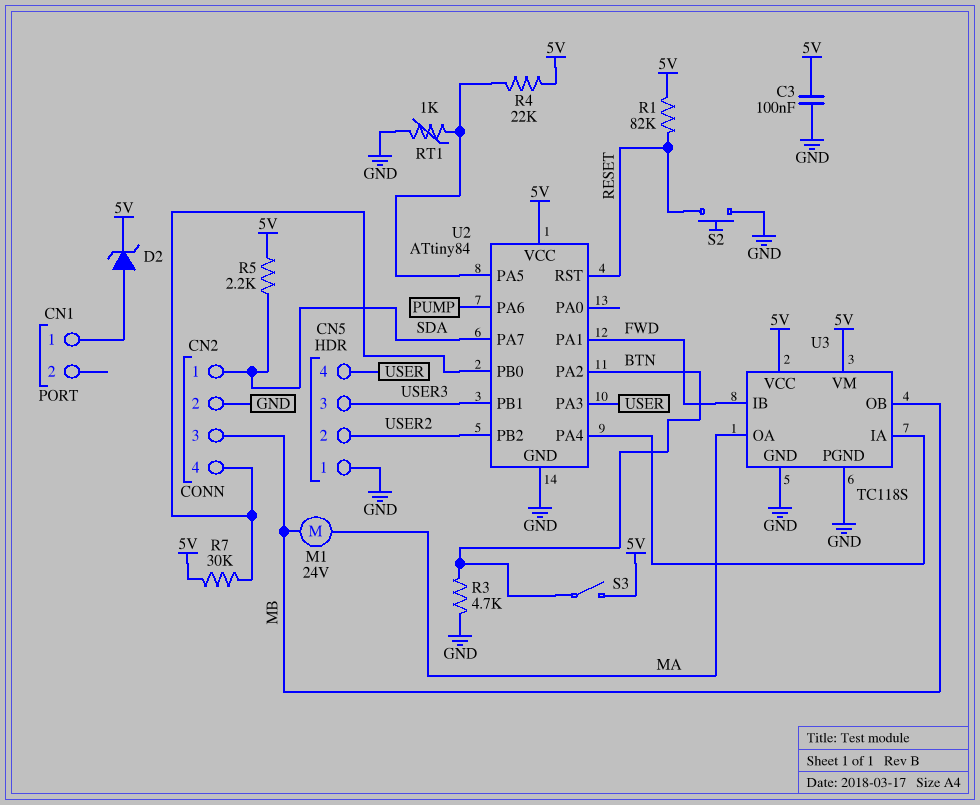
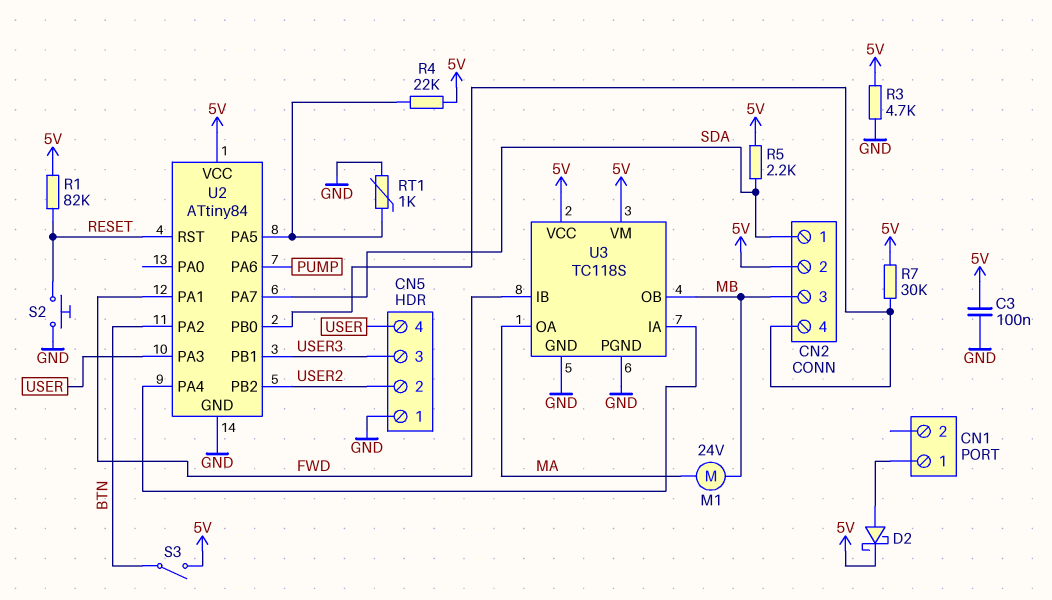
CN2 pin 2: GND -> 5V
D2: zener (A CN1/1, K 5V) -> schottky (A CN1/1, K 5V)
R3: 4.7k (BTN, GND) -> 4.7k (5V, GND)

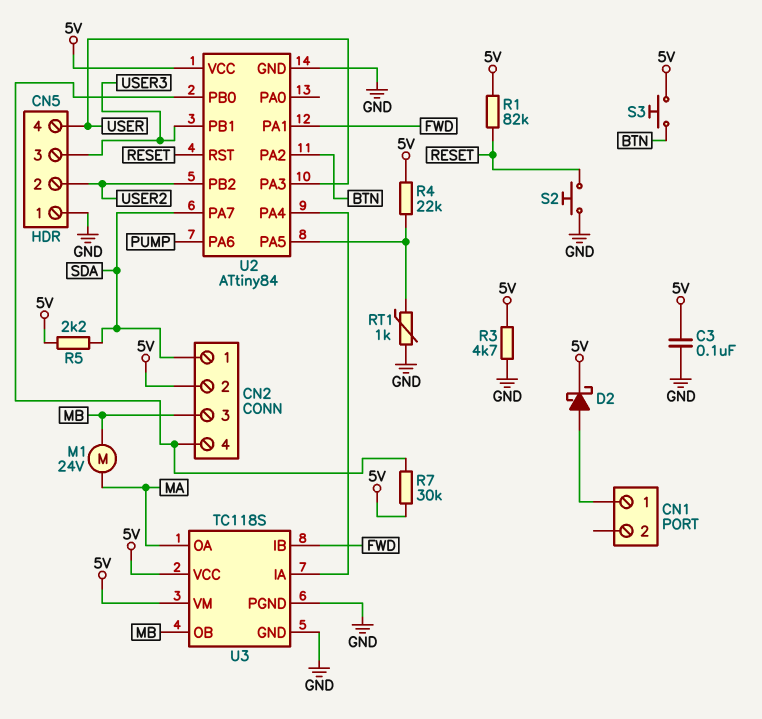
S3: switch (5V, BTN) -> button (5V, BTN)

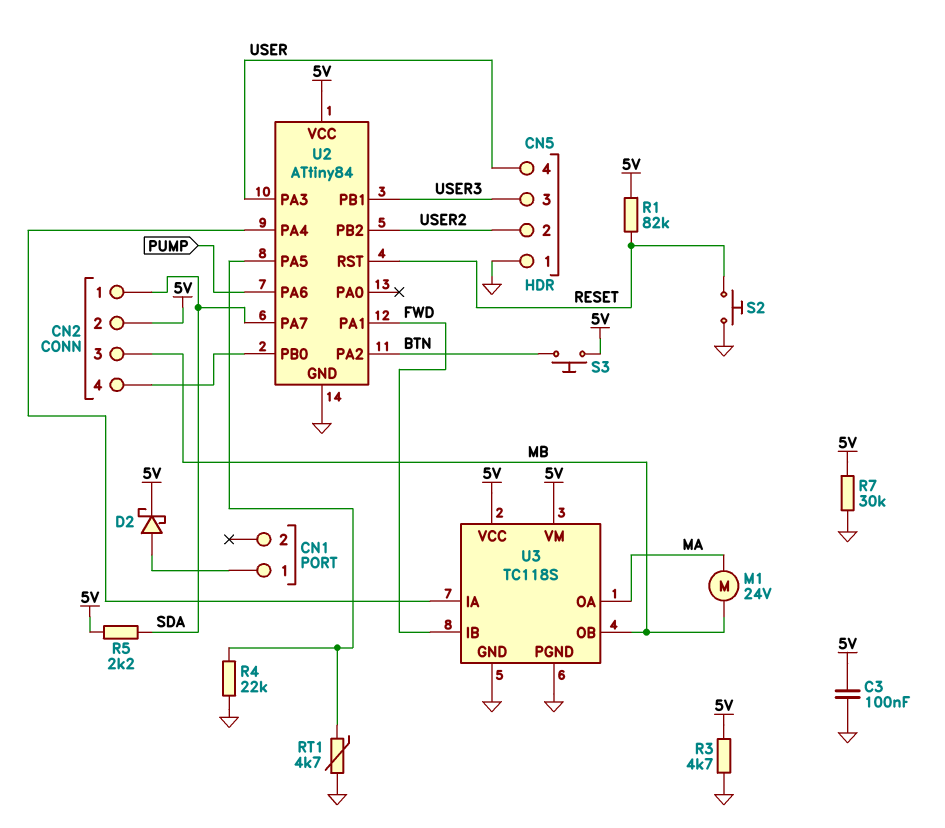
R4: 22k (5V, U2/PA5) -> 22k (GND, U2/PA5)
R7: 30k (5V, CN2/4) -> 30k (5V, GND)
RT1: 1k (GND, U2/PA5) -> 4.7k (GND, U2/PA5)

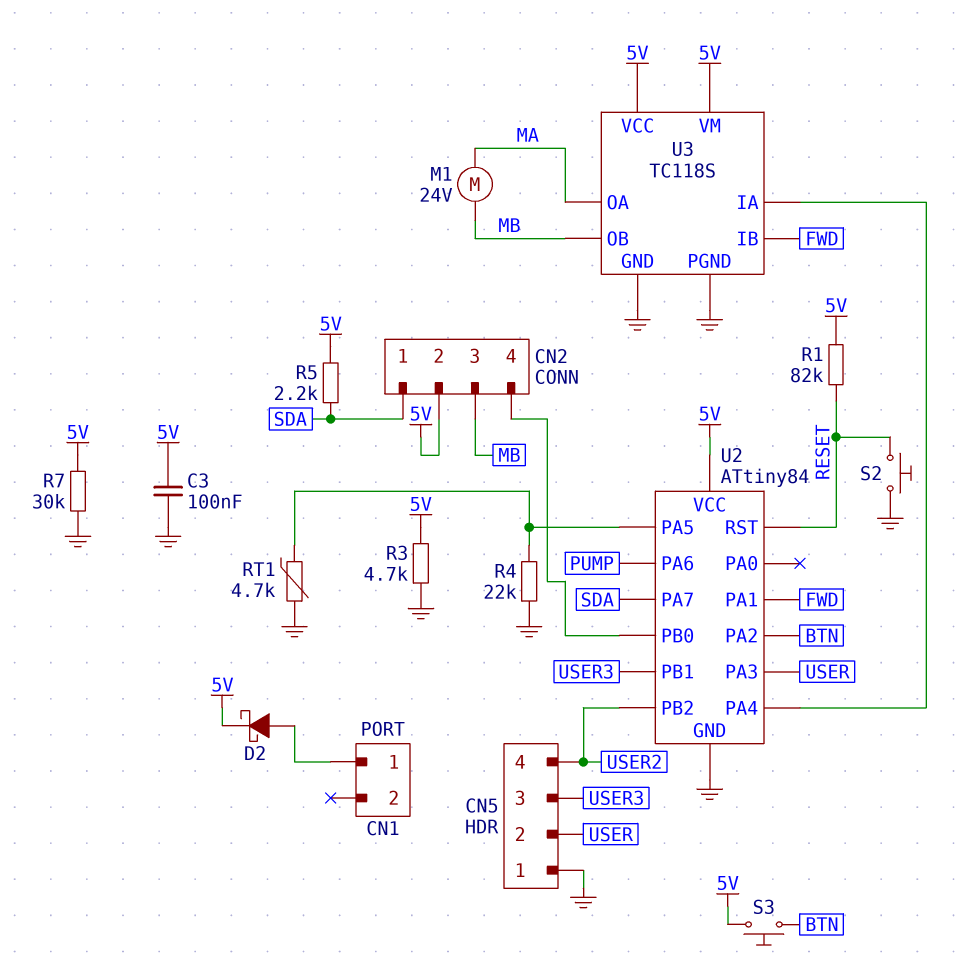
CN5 pin 2: USER2 -> USER
CN5 pin 4: USER -> USER2

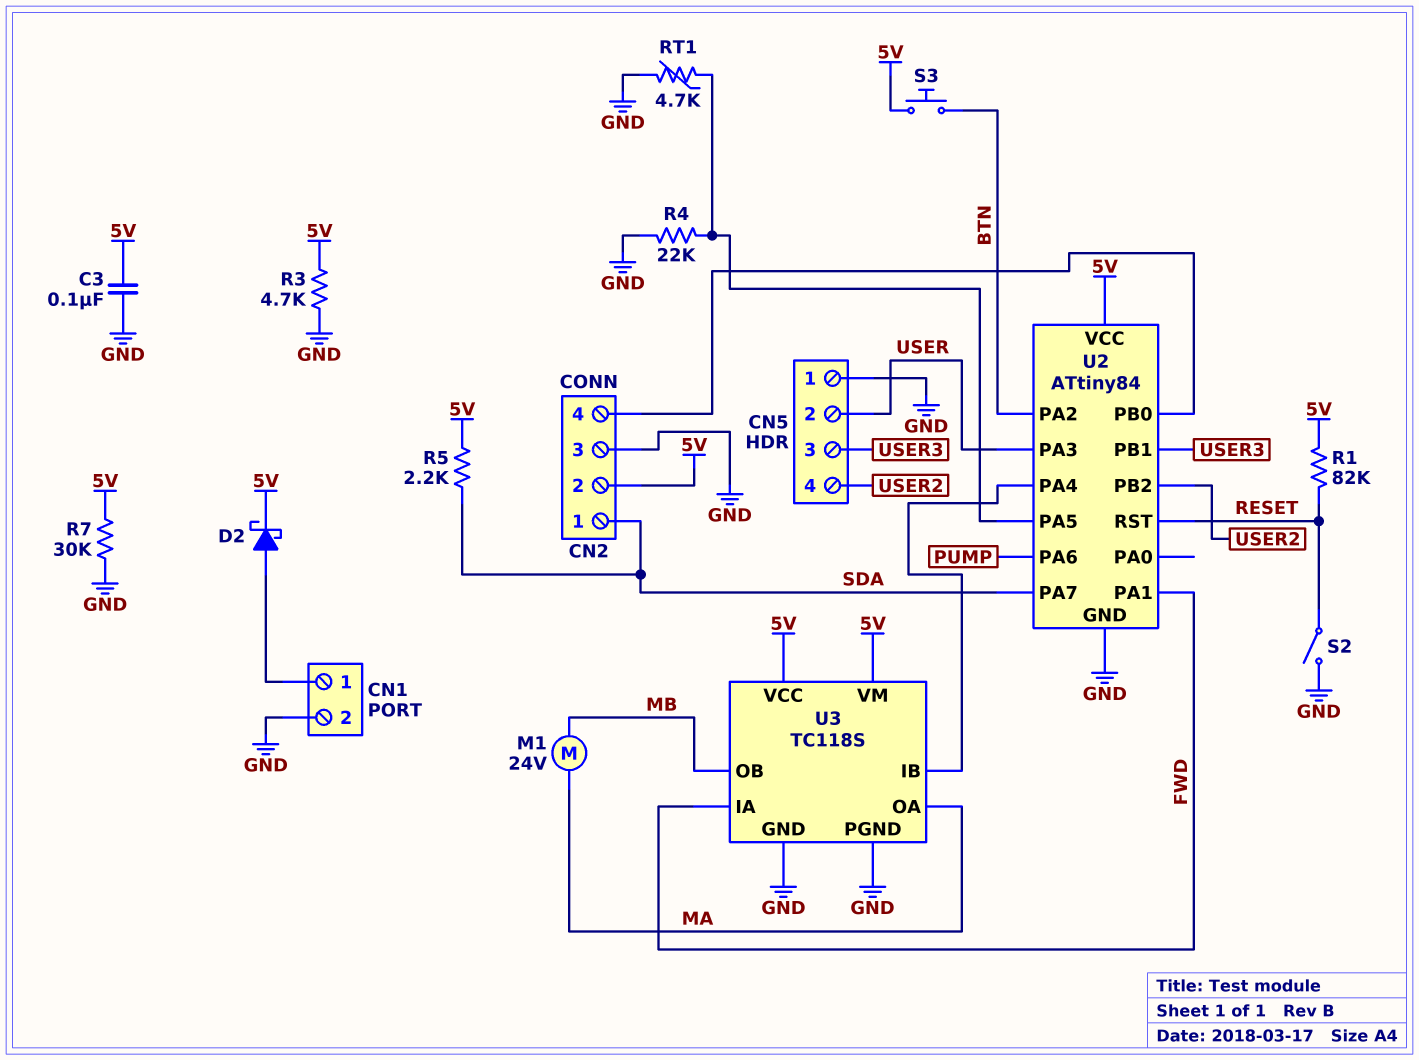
CN1 pin 2: none -> GND
CN2 pin 3: MB -> GND
S2: button (GND, RESET) -> switch (GND, RESET)
U3 pin IA: U2/PA4 -> FWD
U3 pin IB: FWD -> U2/PA4

